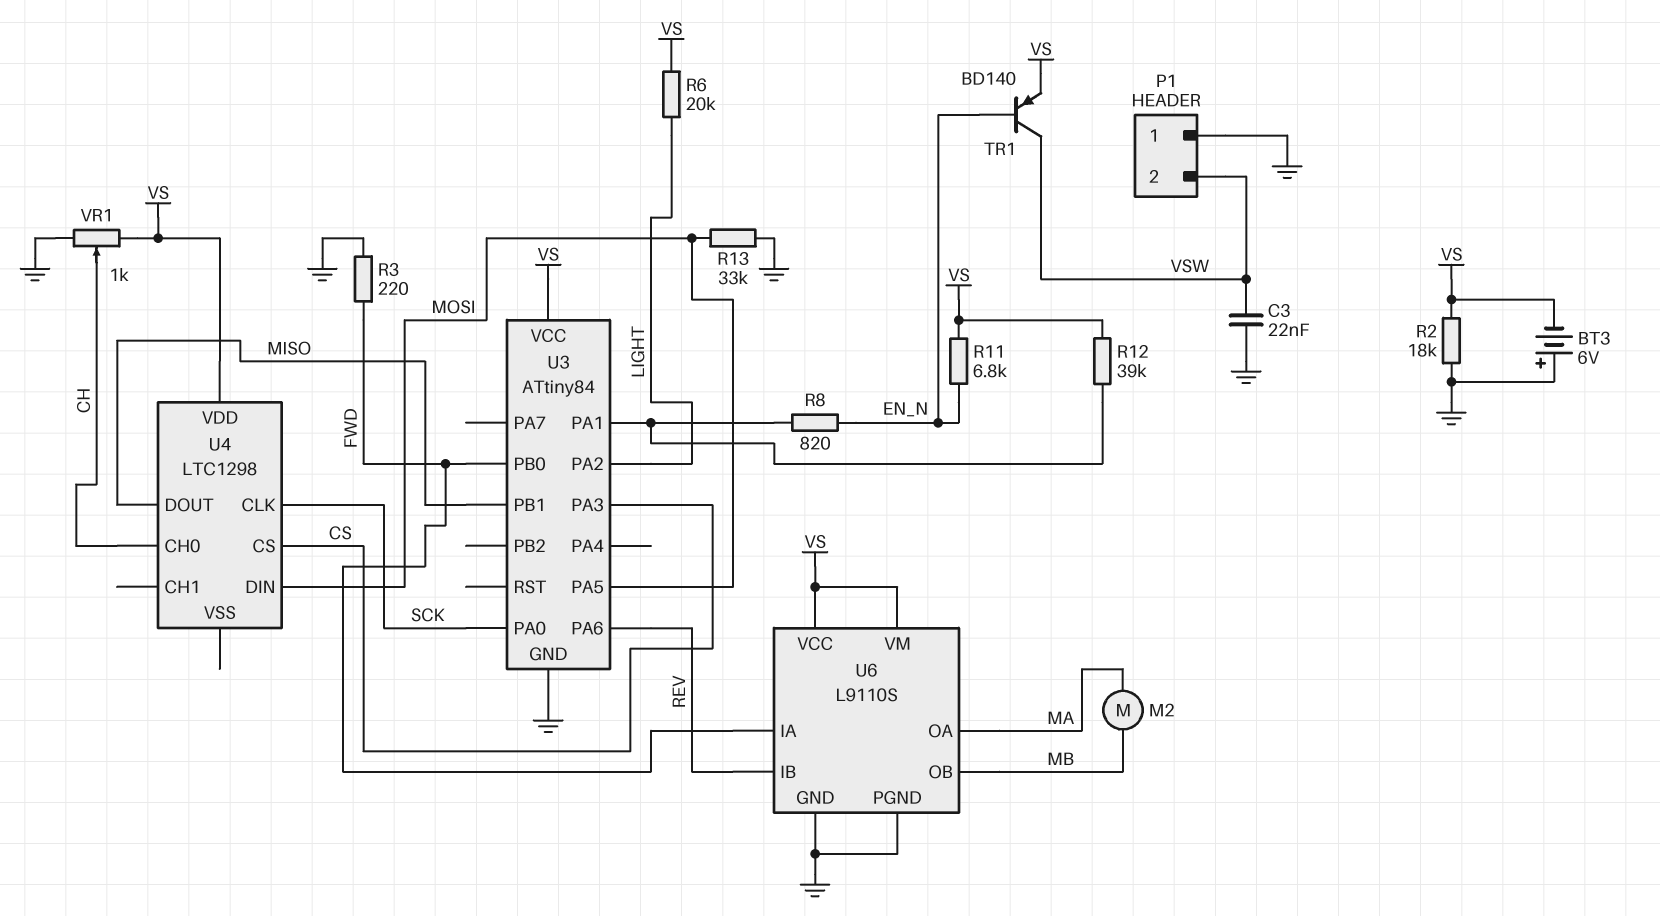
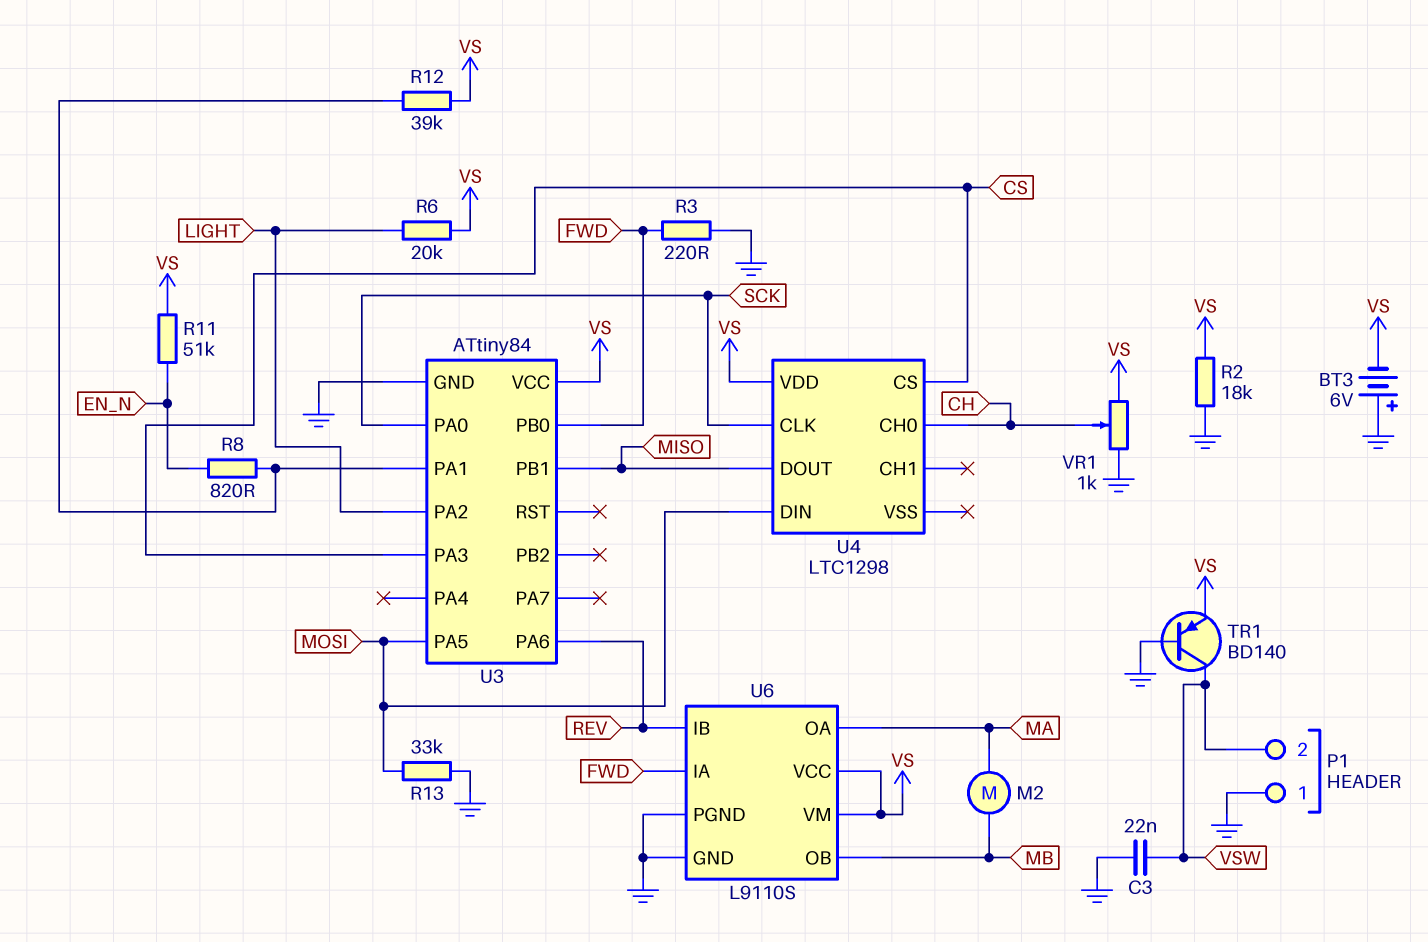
R11: 6.8k (EN_N, VS) -> 51k (EN_N, VS)
TR1: PNP BD140 (B EN_N, C VSW, E VS) -> PNP BD140 (B GND, C VSW, E VS)

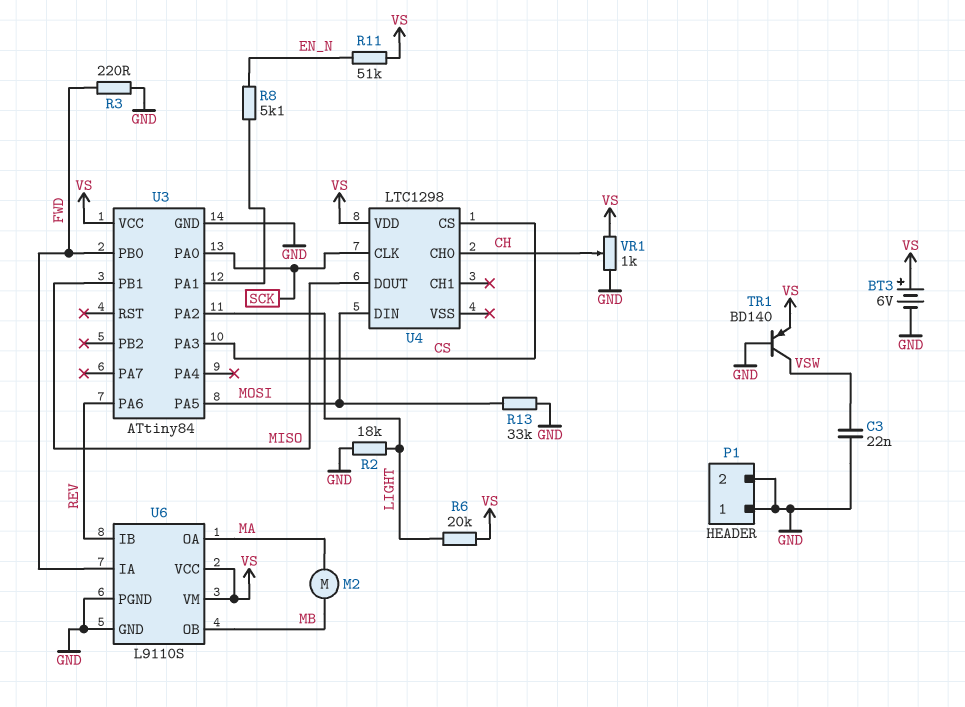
BT3: 6V (plus GND, minus VS) -> 6V (plus VS, minus GND)
P1 pin 2: VSW -> GND
R2: 18k (GND, VS) -> 18k (GND, LIGHT)
R8: 820 (EN_N, U3/PA1) -> 5.1k (EN_N, U3/PA1)
R12: 39k (U3/PA1, VS) -> none

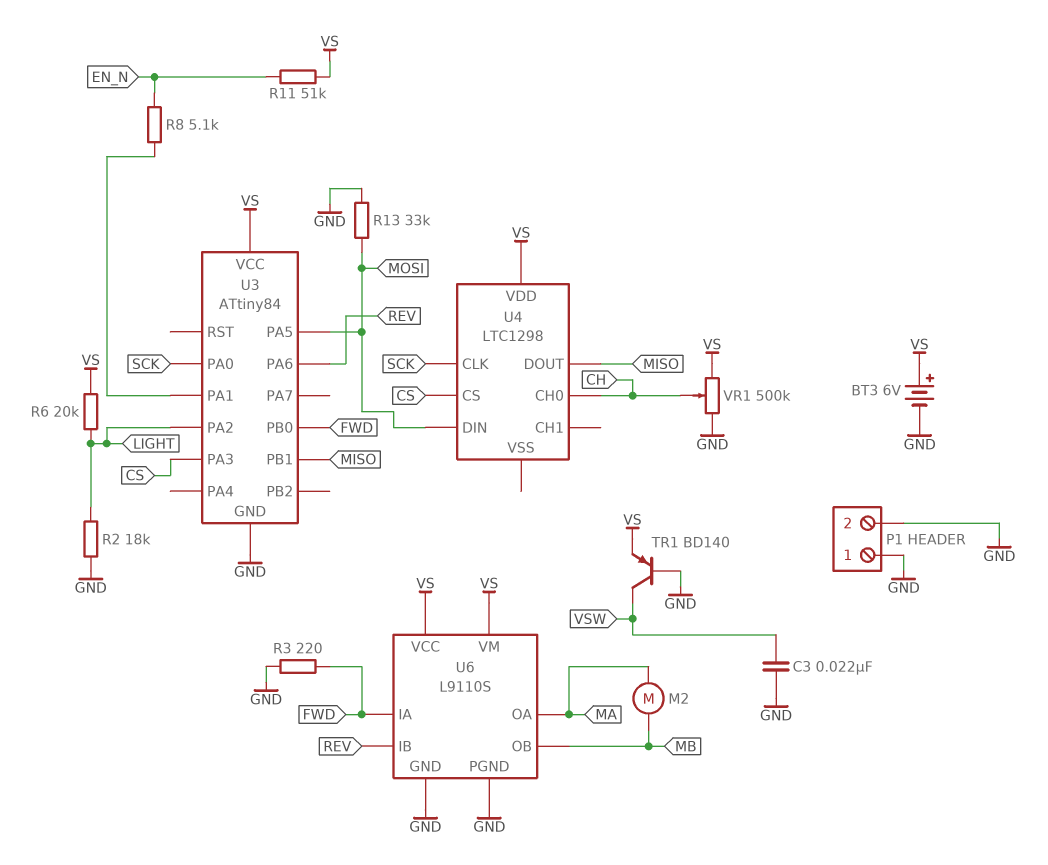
VR1: 1k (GND, VS, wiper CH) -> 500k (GND, VS, wiper CH)

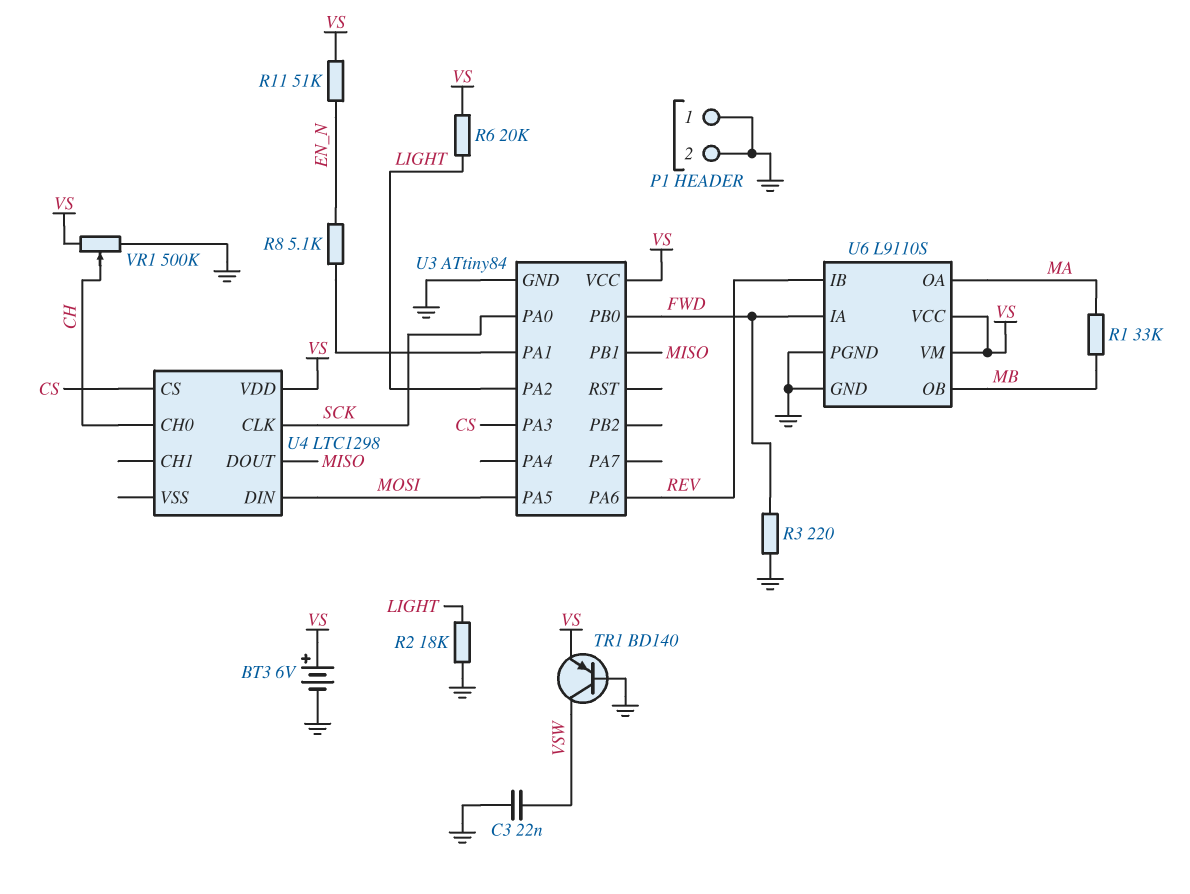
M2: motor (MA, MB) -> none
R1: none -> 33k (MA, MB)
R13: 33k (GND, MOSI) -> none

